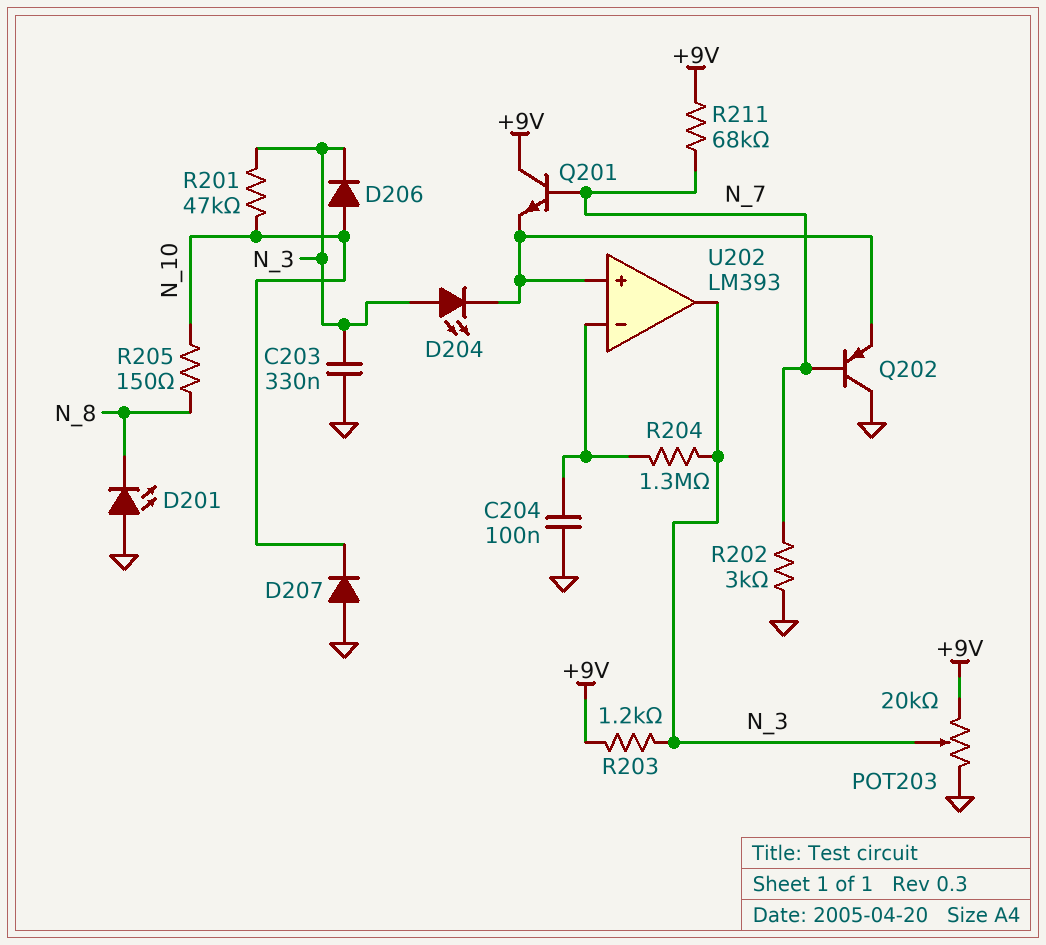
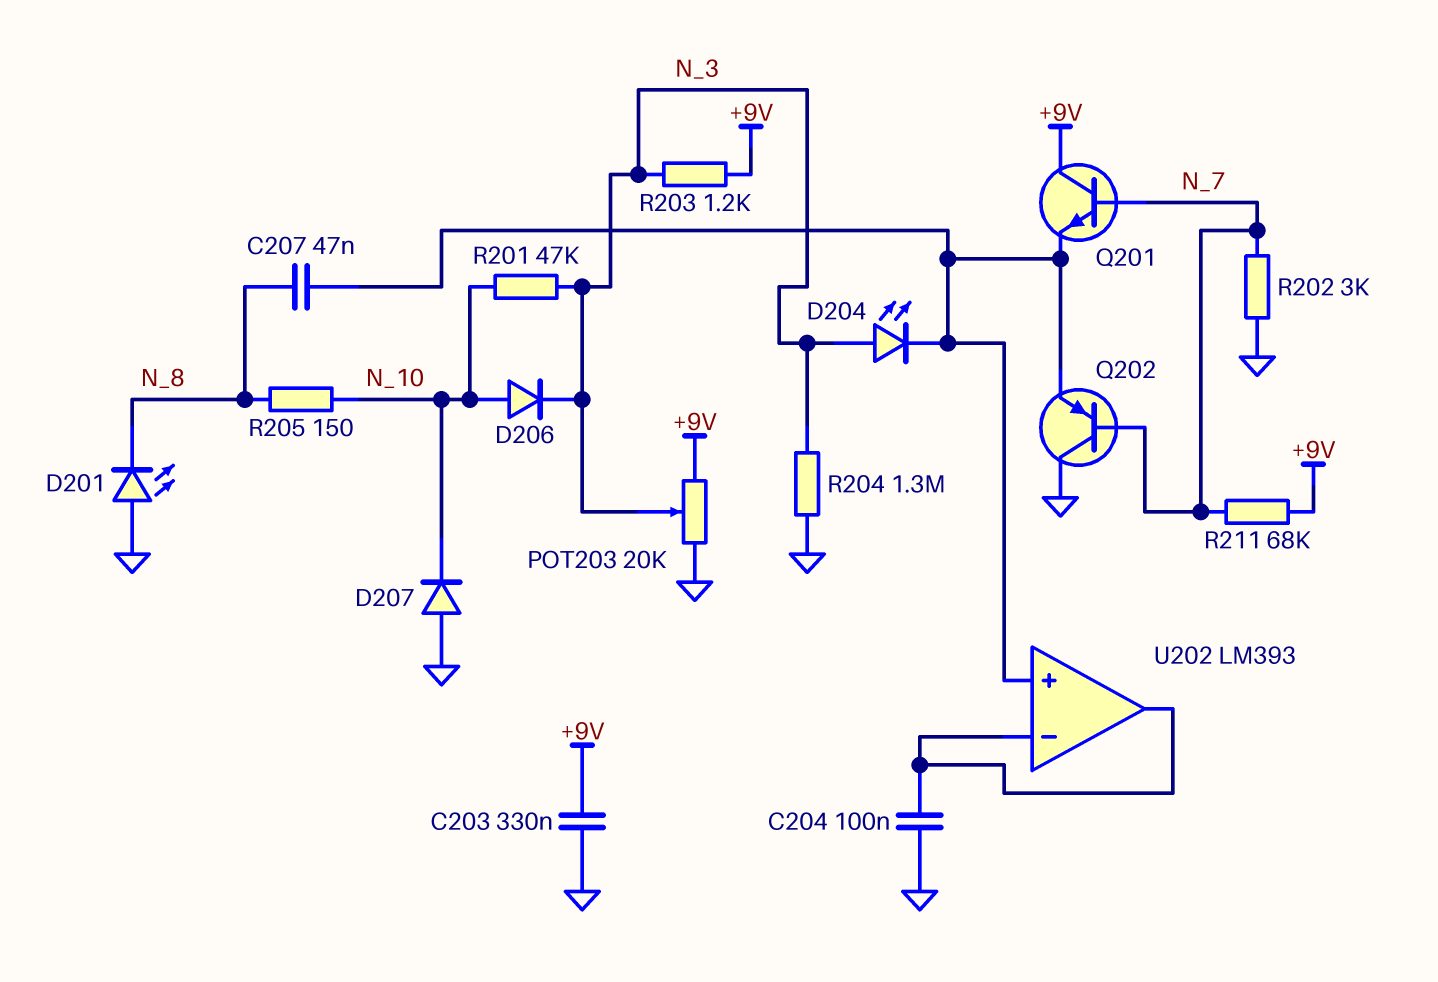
C203: 330nF (GND, N_3) -> 330nF (+9V, GND)
C207: none -> 47nF (N_8, U202/in+)
R204: 1.3M (N_3, U202/in-) -> 1.3M (GND, N_3)
U202 pin out: N_3 -> U202/in-

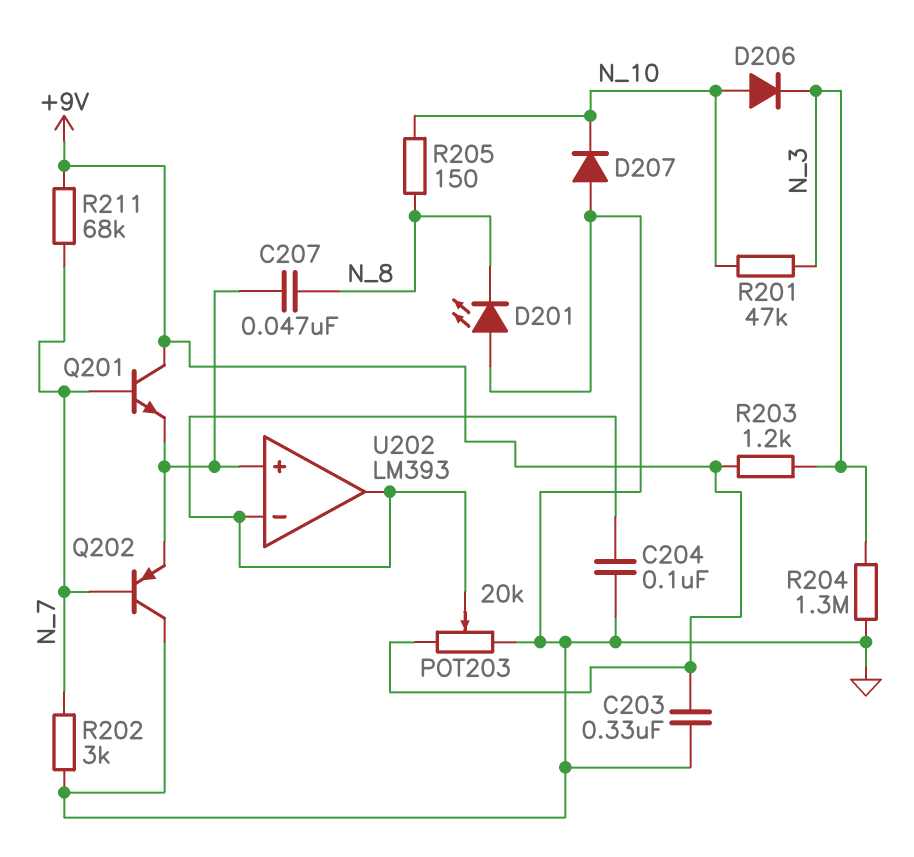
D204: LED (A N_3, K U202/in+) -> none
POT203: 20k (+9V, GND, wiper N_3) -> 20k (+9V, GND, wiper U202/in-)

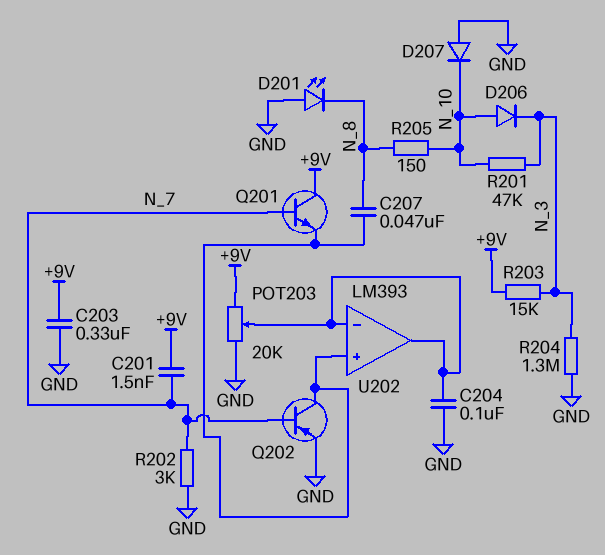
C201: none -> 1.5nF (+9V, N_7)
Q202: PNP (B N_7, C GND, E U202/in+) -> PNP (B N_7, C U202/in+, E GND)
R203: 1.2k (+9V, N_3) -> 15k (+9V, N_3)
R211: 68k (+9V, N_7) -> none

